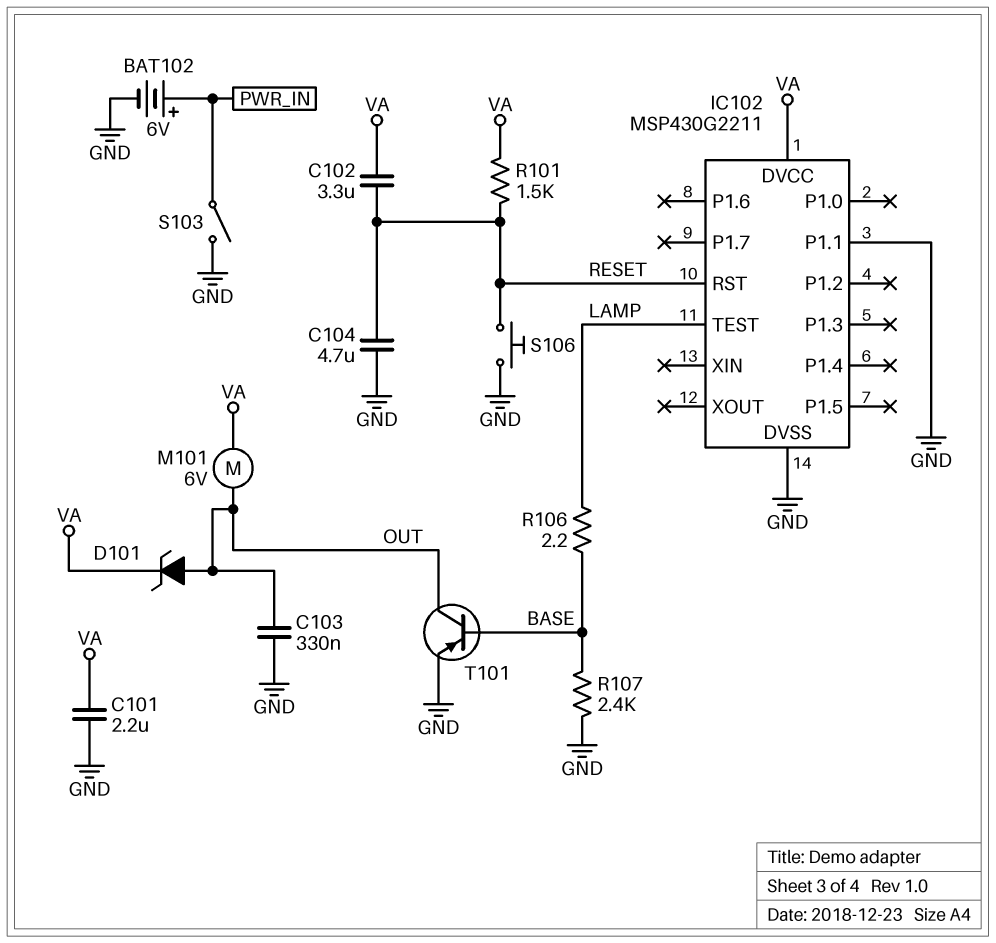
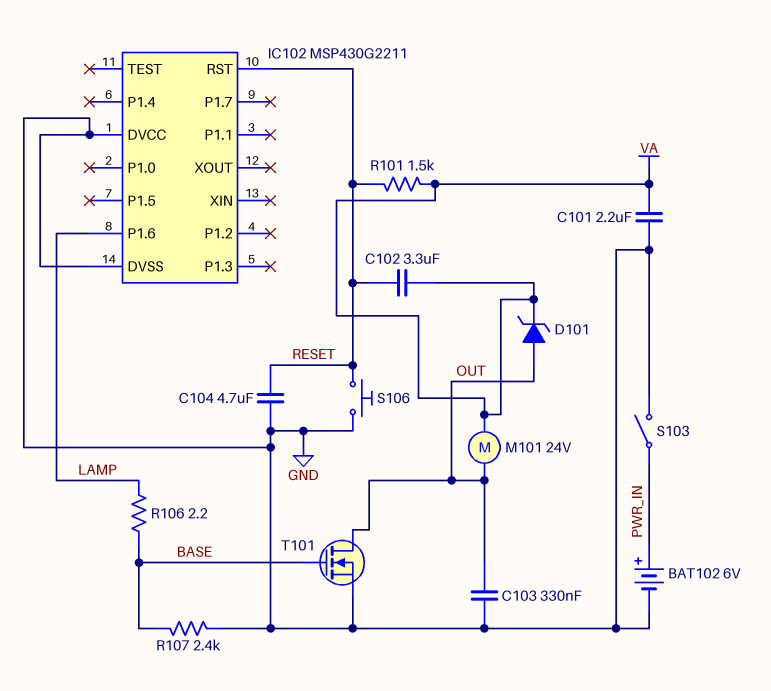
IC102 pin DVCC: VA -> GND
IC102 pin P1.1: GND -> none
IC102 pin P1.6: none -> LAMP
IC102 pin TEST: LAMP -> none
M101: motor 6V (OUT, VA) -> motor 24V (OUT, VA)
T101: PNP (B BASE, C OUT, E GND) -> NMOS (G BASE, D OUT, S GND)

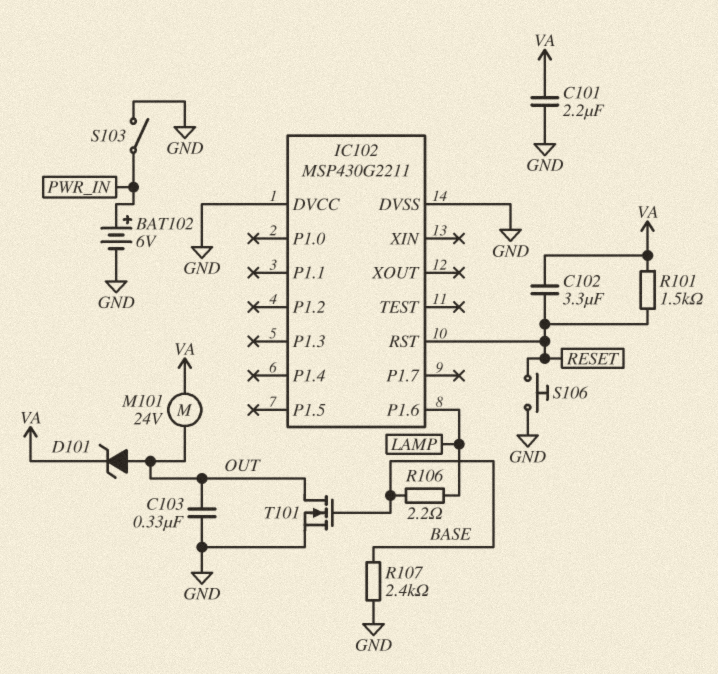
C104: 4.7uF (GND, RESET) -> none

